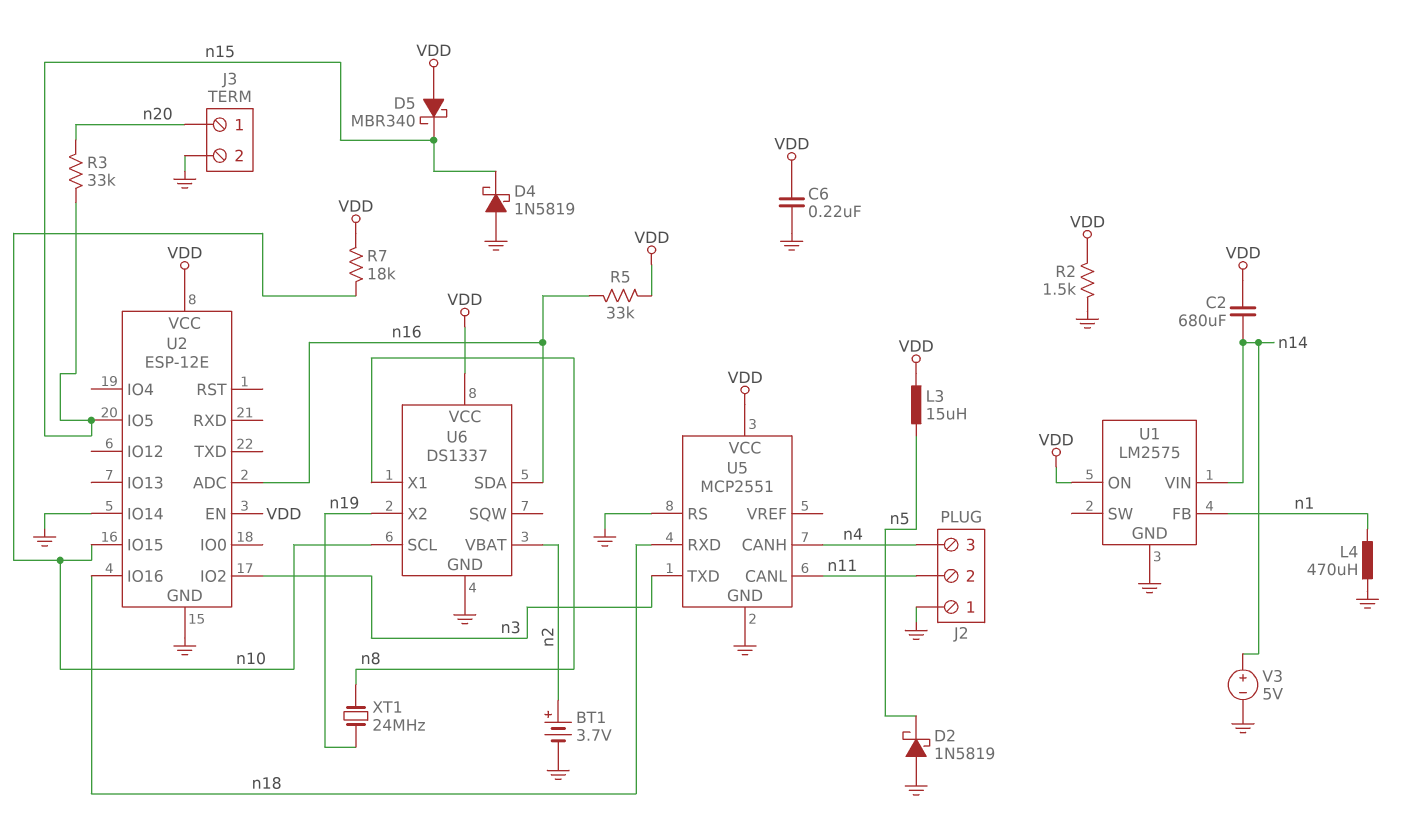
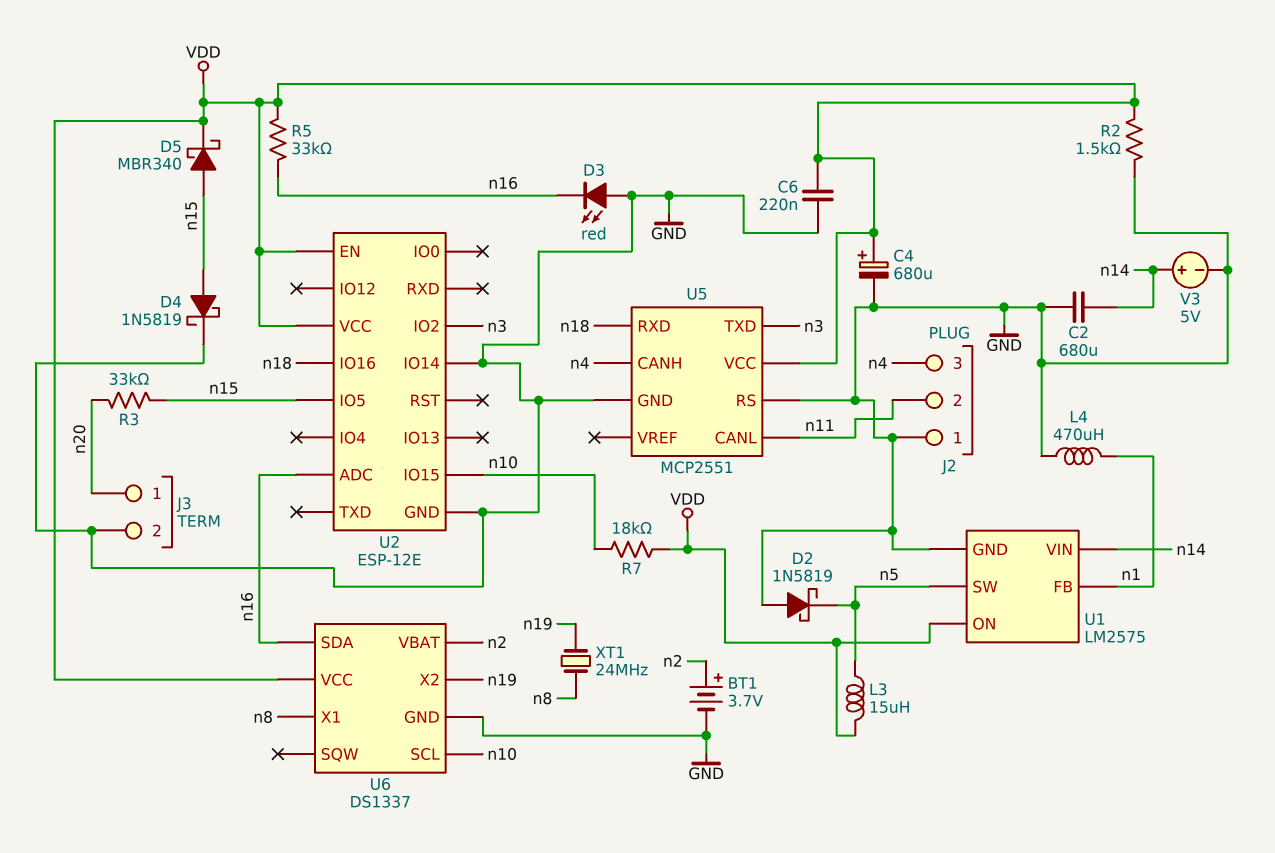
C2: 680uF (VDD, n14) -> 680uF (GND, n14)
C4: none -> 680uF (plus VDD, minus GND)
D3: none -> LED red (A GND, K n16)
D4: schottky 1N5819 (A GND, K n15) -> schottky 1N5819 (A n15, K GND)
D5: schottky MBR340 (A VDD, K n15) -> schottky MBR340 (A n15, K VDD)
U1 pin SW: none -> n5

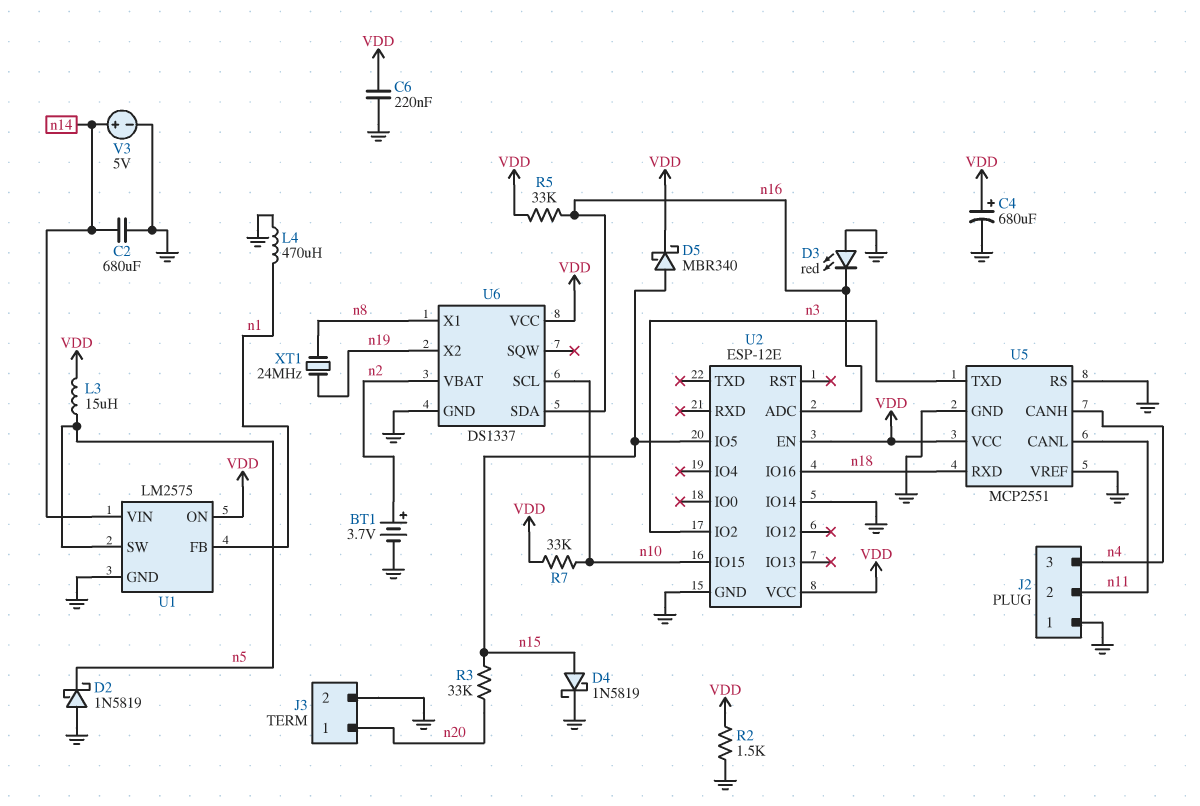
R7: 18k (VDD, n10) -> 33k (VDD, n10)
U5 pin VREF: none -> GND

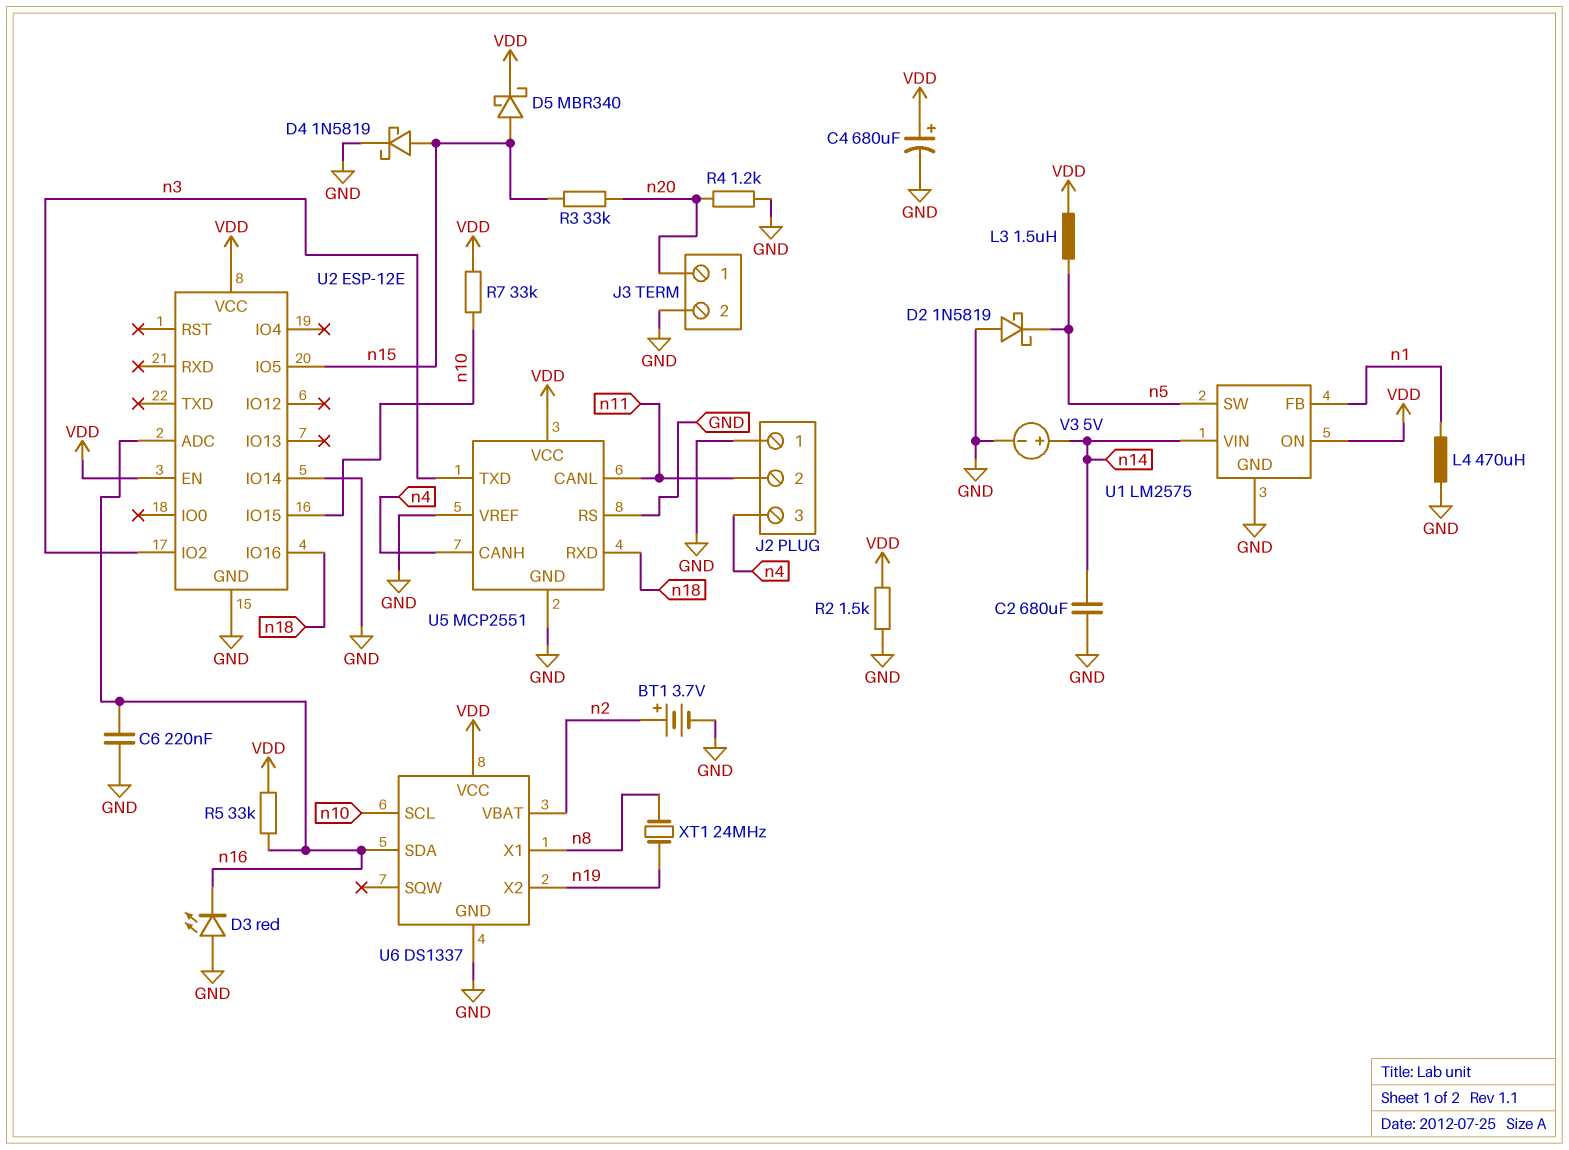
C6: 220nF (GND, VDD) -> 220nF (GND, n16)
L3: 15uH (VDD, n5) -> 1.5uH (VDD, n5)
R4: none -> 1.2k (GND, n20)

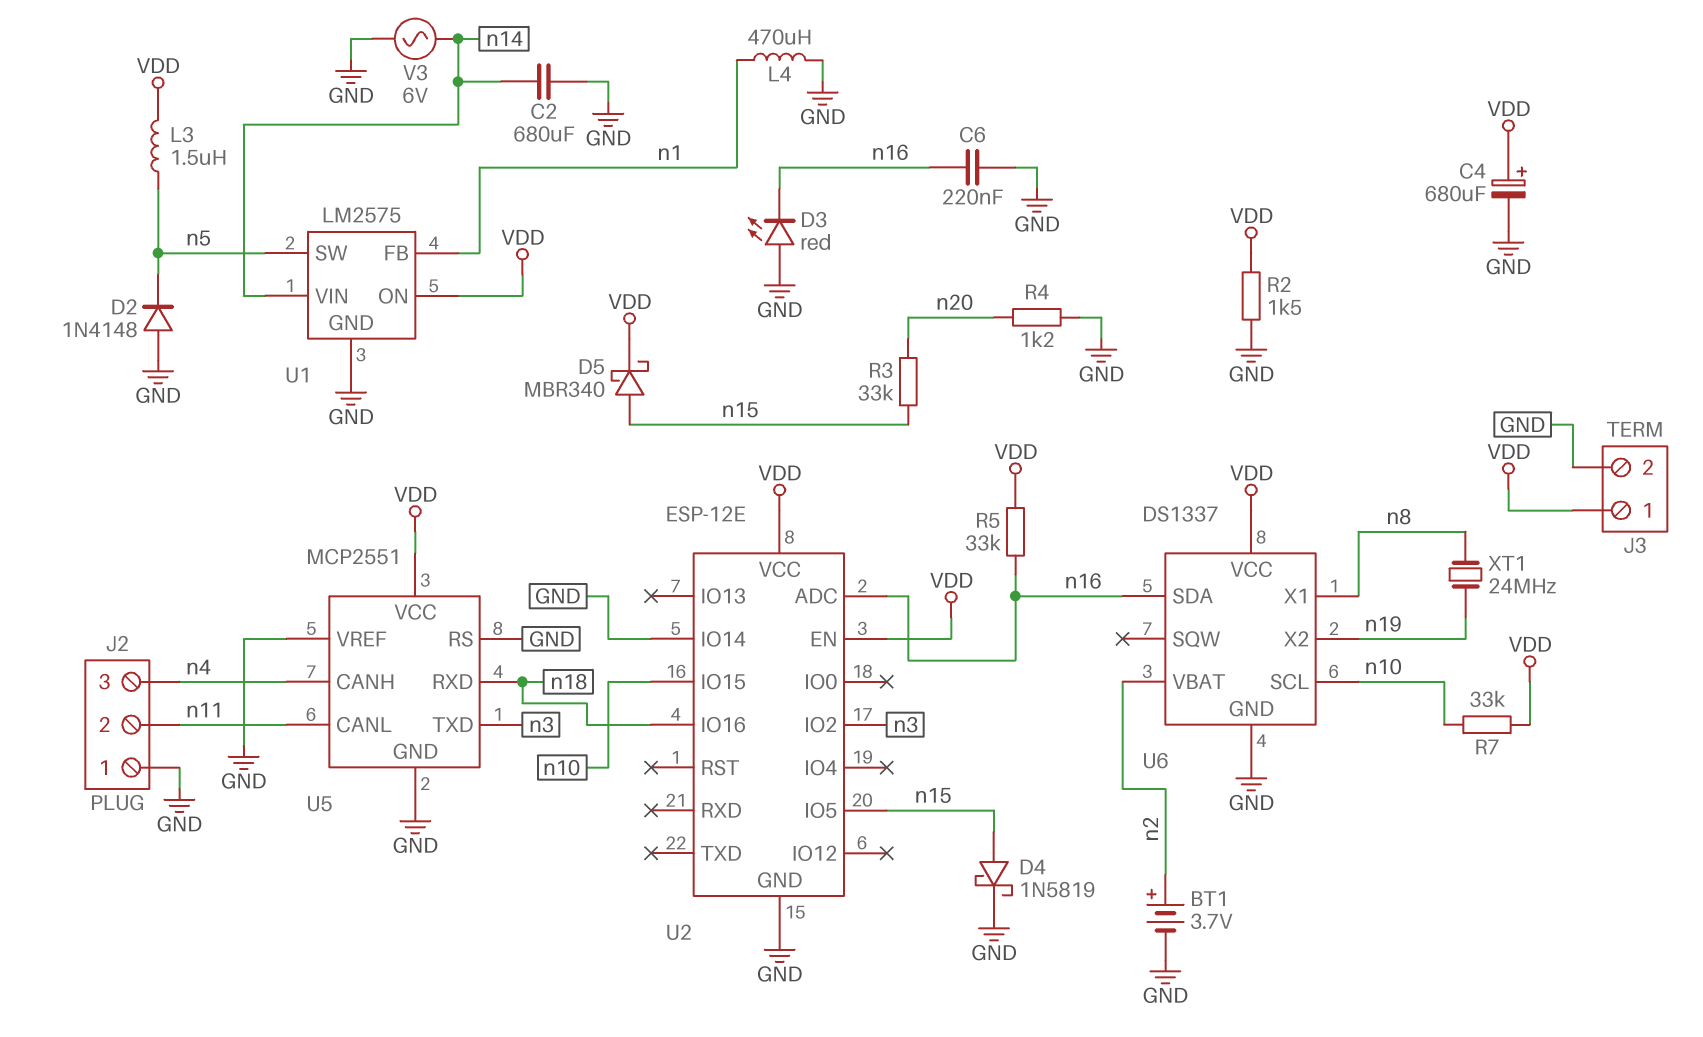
D2: schottky 1N5819 (A GND, K n5) -> diode 1N4148 (A GND, K n5)
J3 pin 1: n20 -> VDD
V3: 5V (plus n14, minus GND) -> AC 6V (GND, n14)

